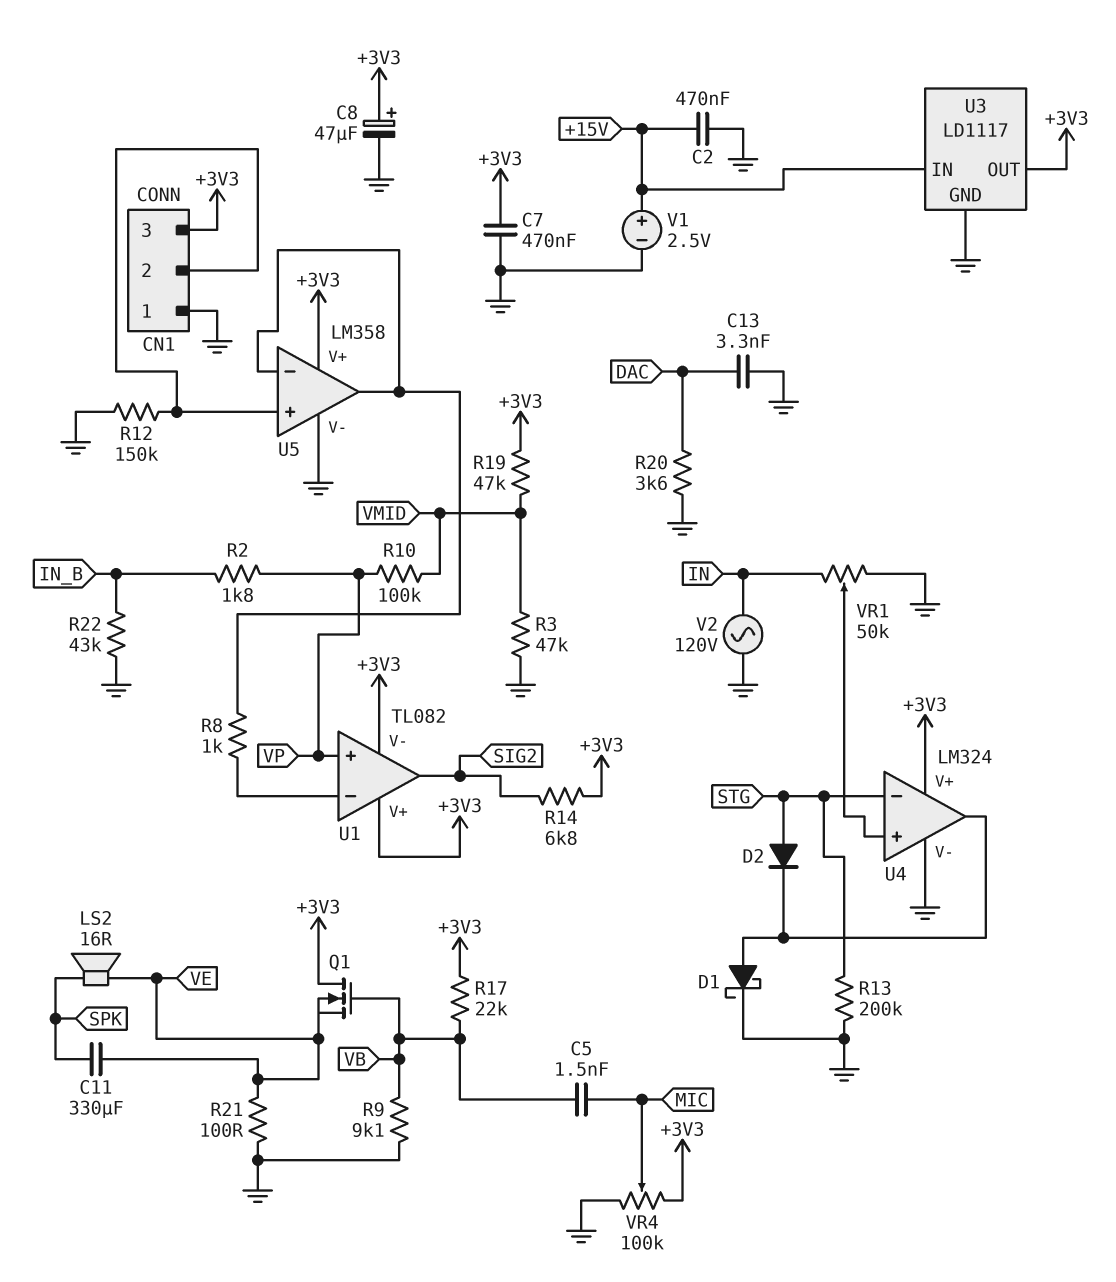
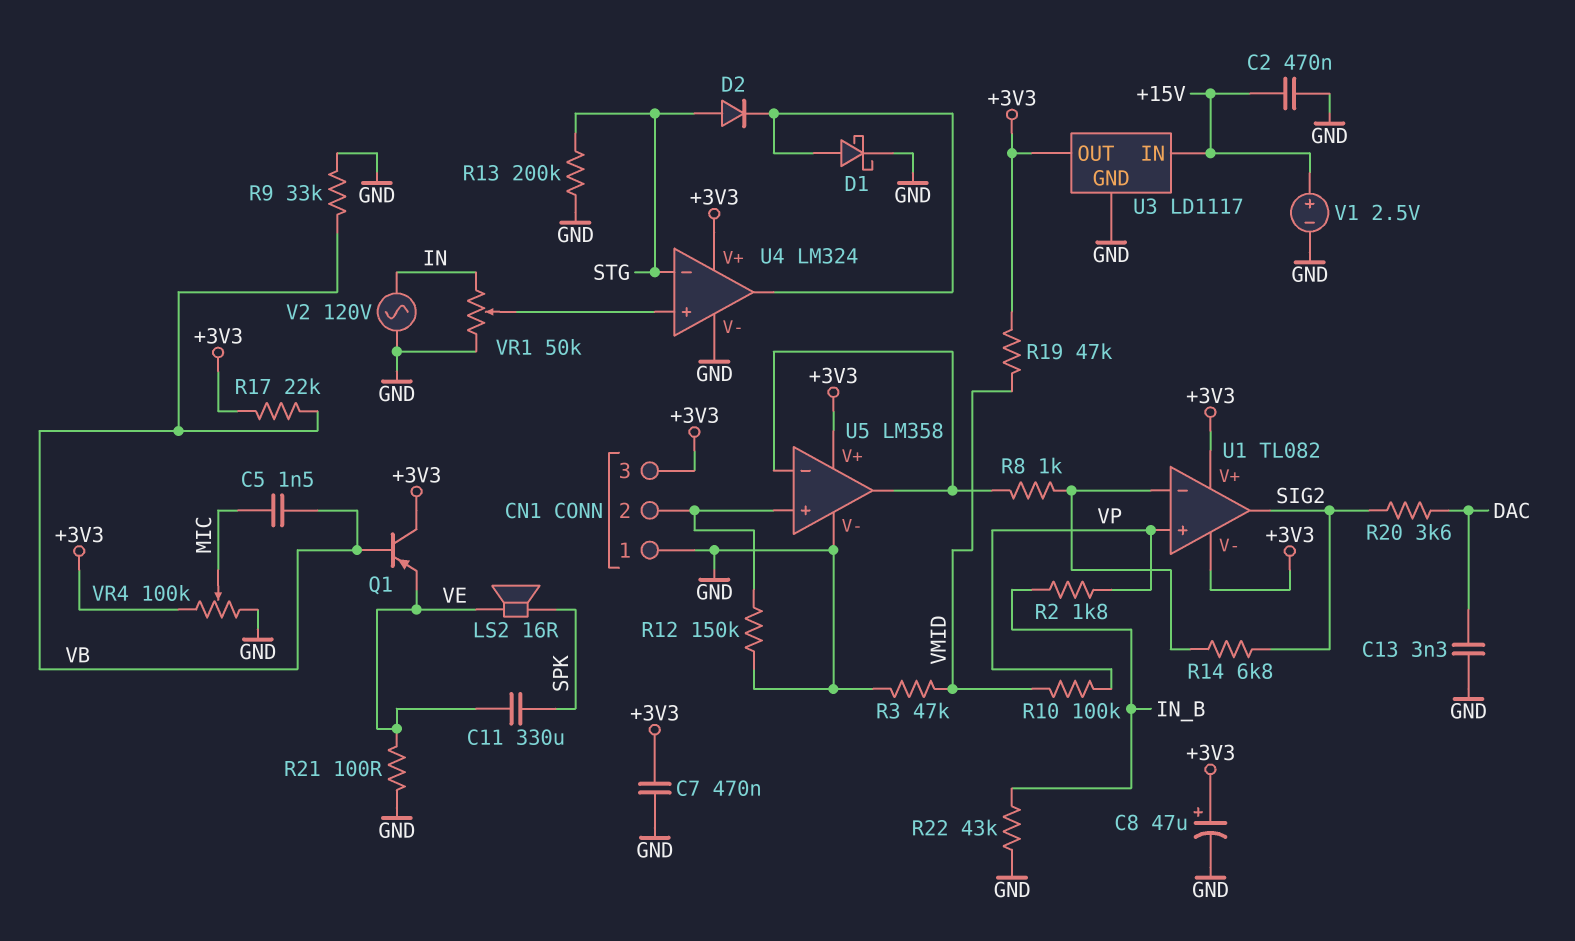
Q1: NMOS (G VB, D +3V3, S VE) -> PNP (B VB, C +3V3, E VE)
R9: 9.1k (GND, VB) -> 33k (GND, VB)
R14: 6.8k (+3V3, SIG2) -> 6.8k (SIG2, U1/in-)
R20: 3.6k (DAC, GND) -> 3.6k (DAC, SIG2)

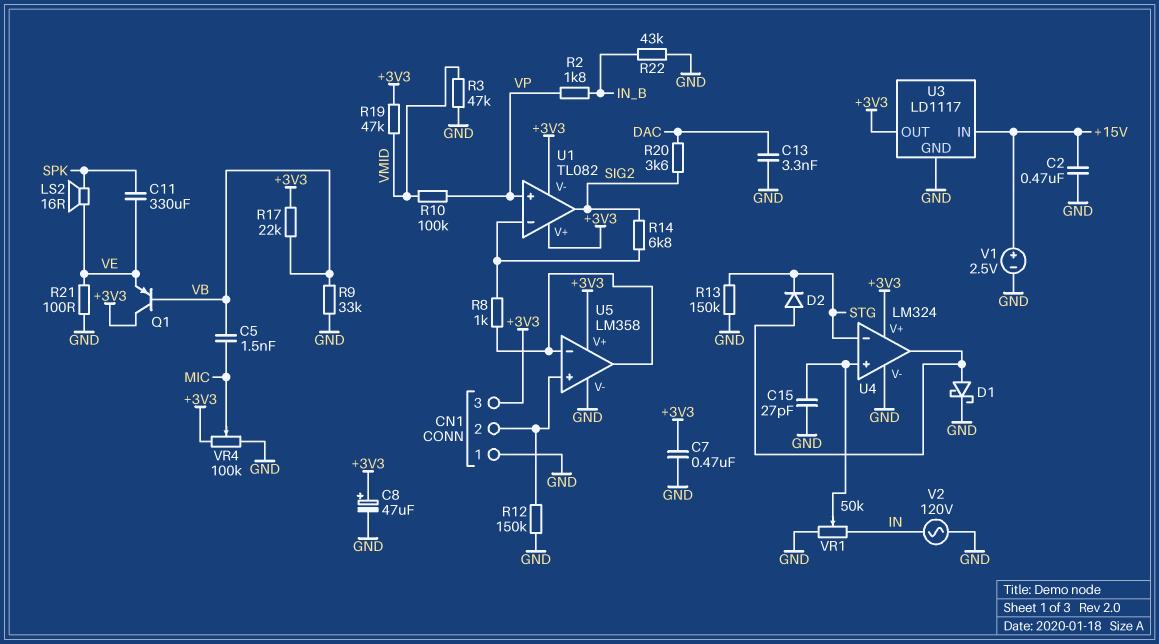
C15: none -> 27pF (GND, U4/in+)
D2: diode (A STG, K U4/out) -> diode (A U4/out, K STG)
R13: 200k (GND, STG) -> 150k (GND, STG)

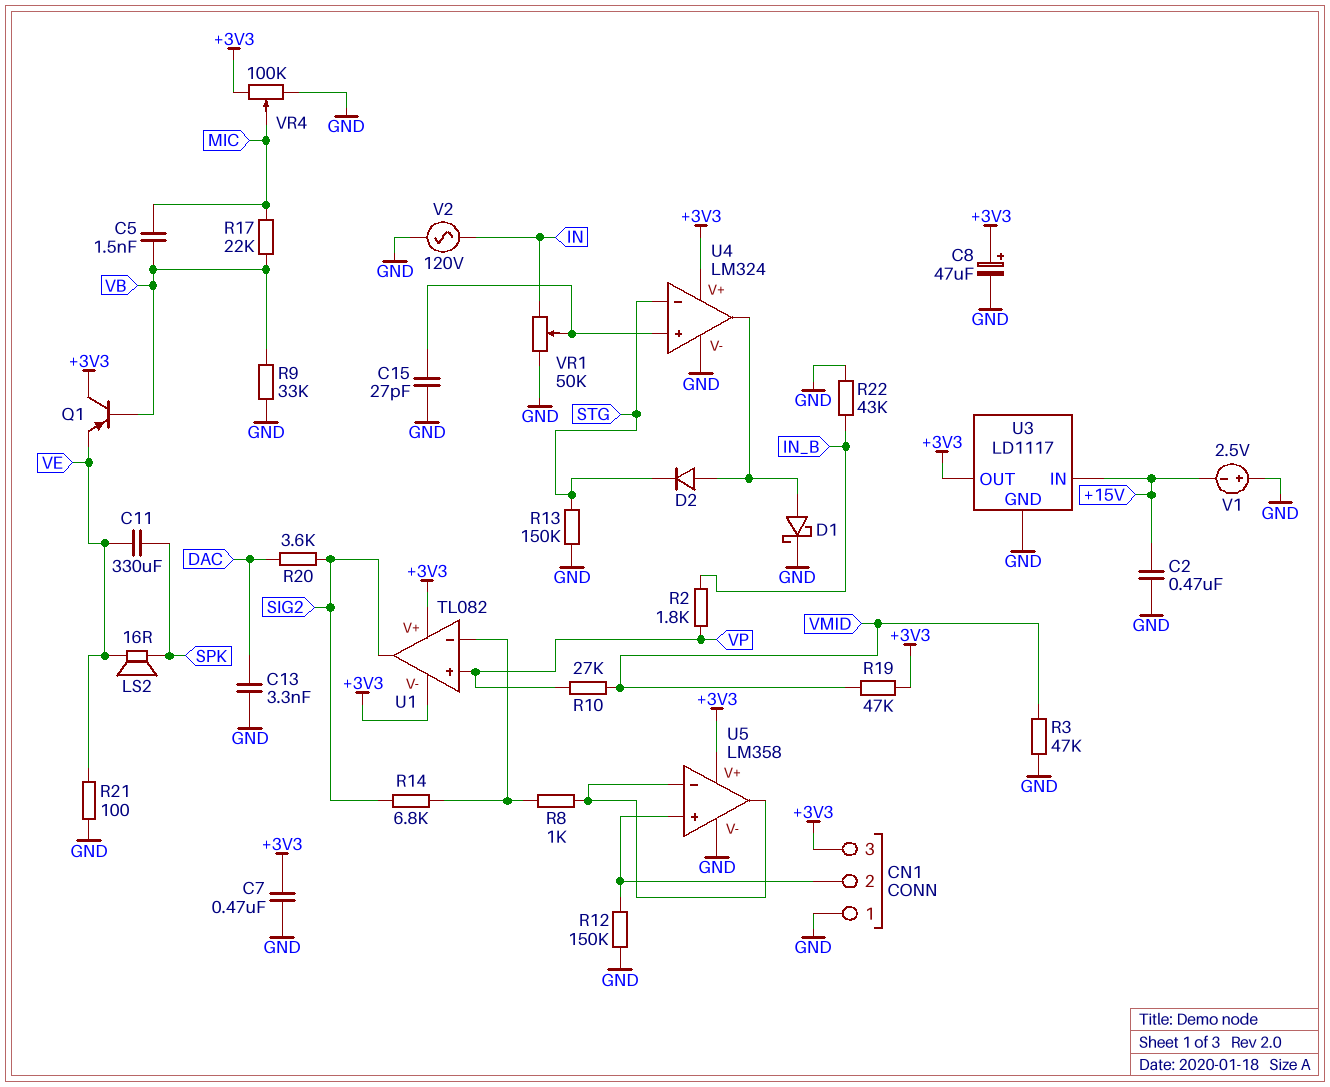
R10: 100k (VMID, VP) -> 27k (VMID, VP)
R17: 22k (+3V3, VB) -> 22k (MIC, VB)
V1: 2.5V (plus +15V, minus GND) -> 2.5V (plus GND, minus +15V)

